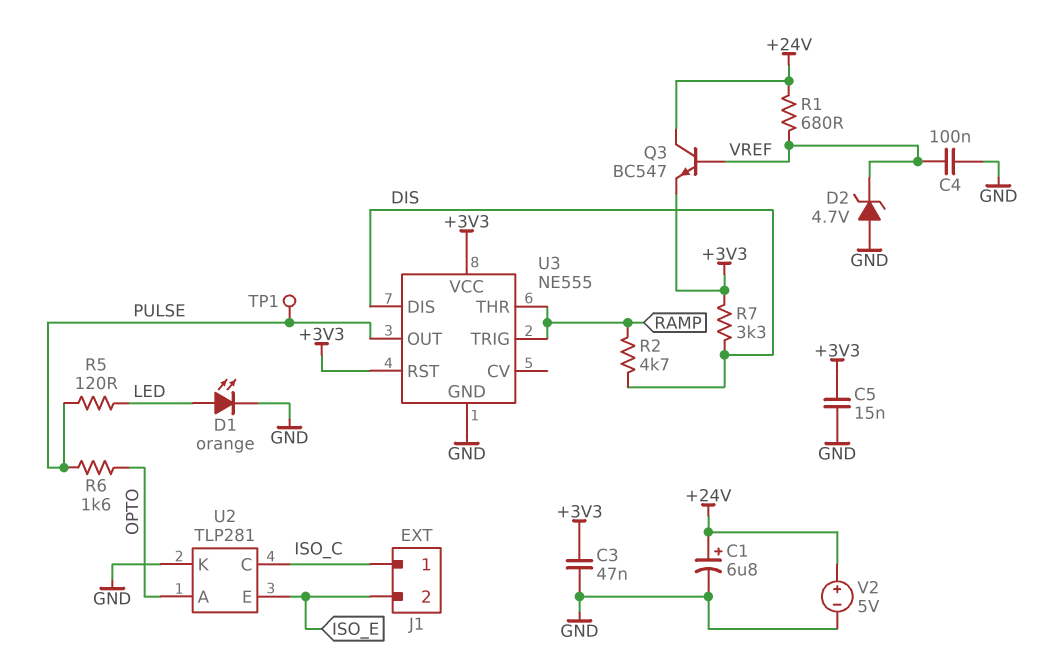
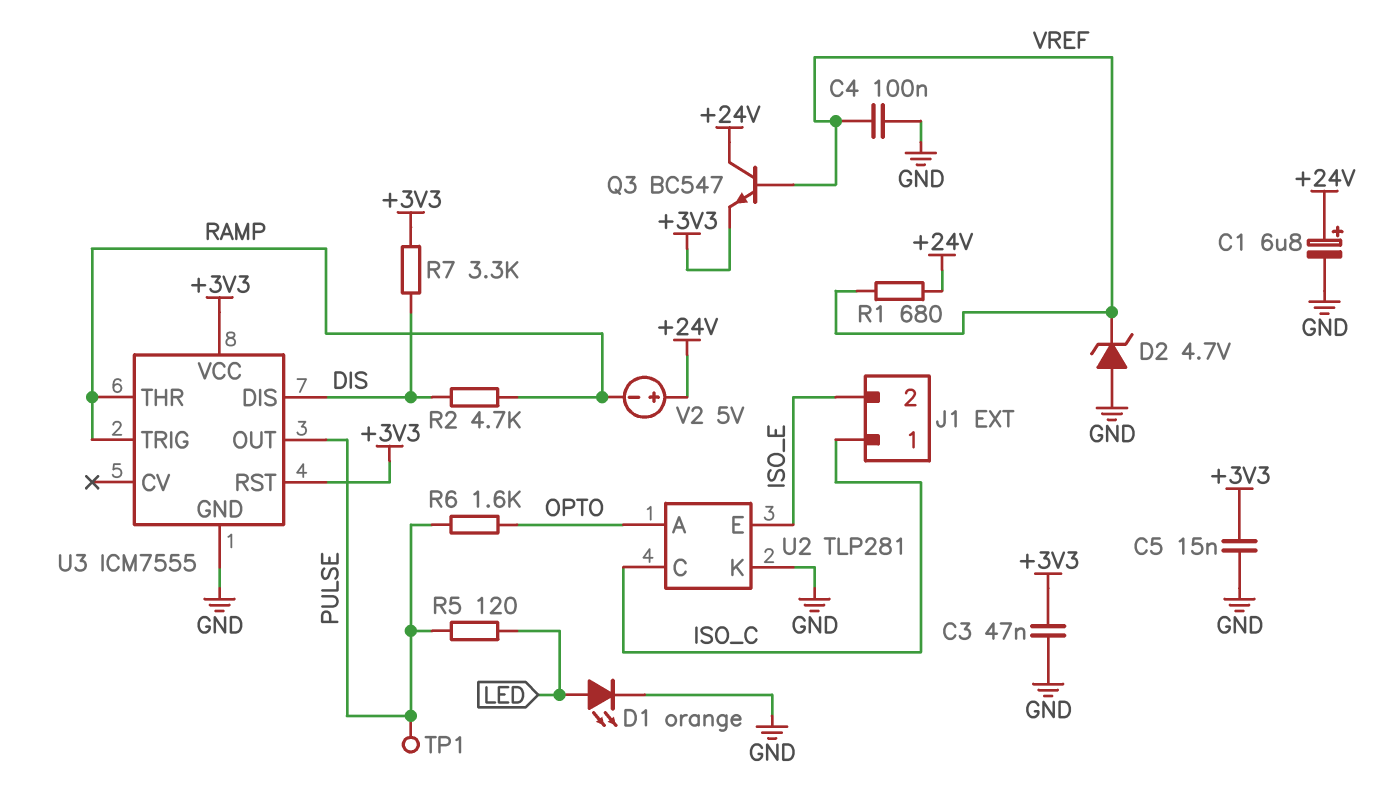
U3: NE555 -> ICM7555
V2: 5V (plus +24V, minus GND) -> 5V (plus +24V, minus RAMP)

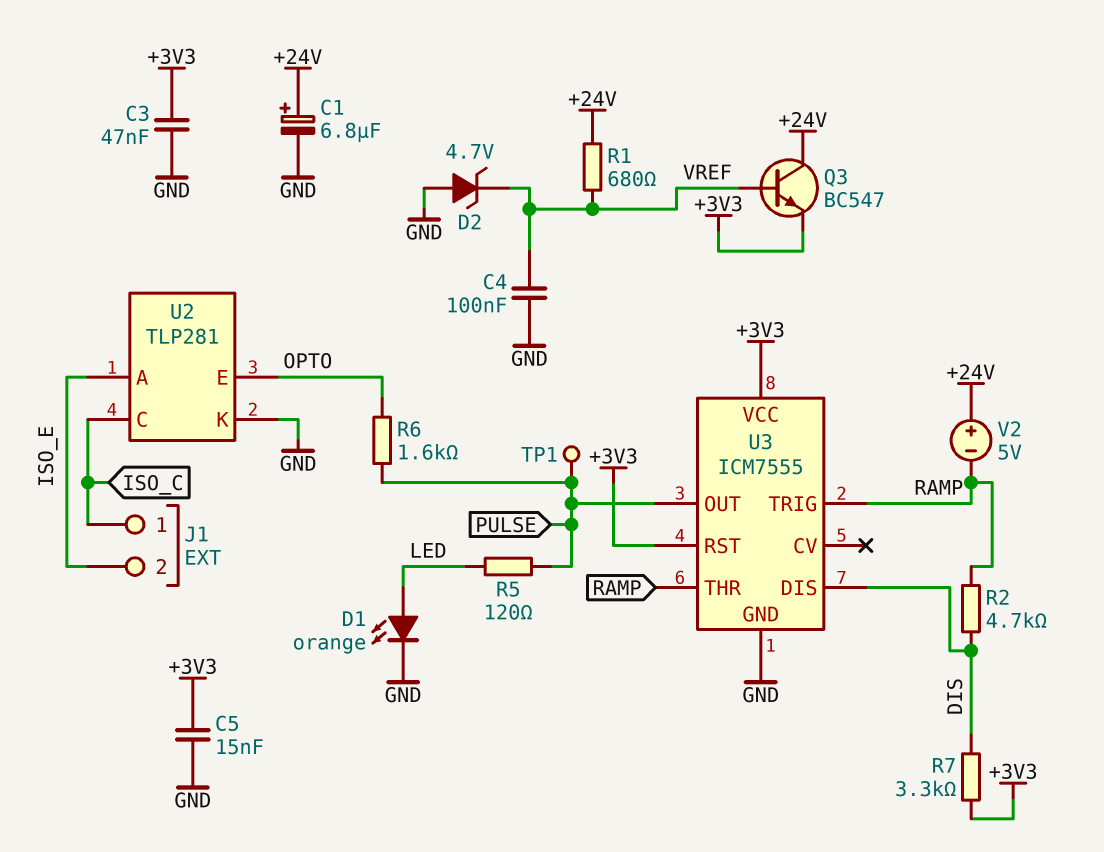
U2 pin A: OPTO -> ISO_E
U2 pin E: ISO_E -> OPTO

